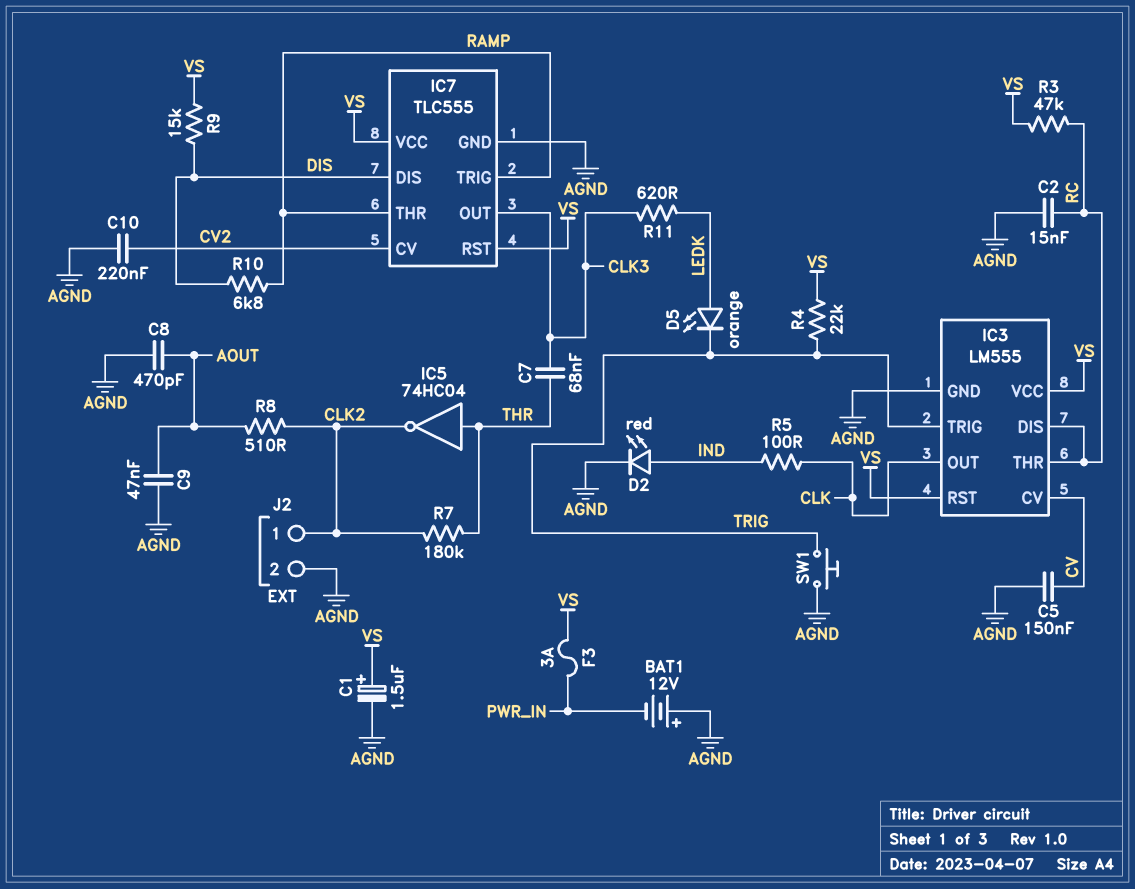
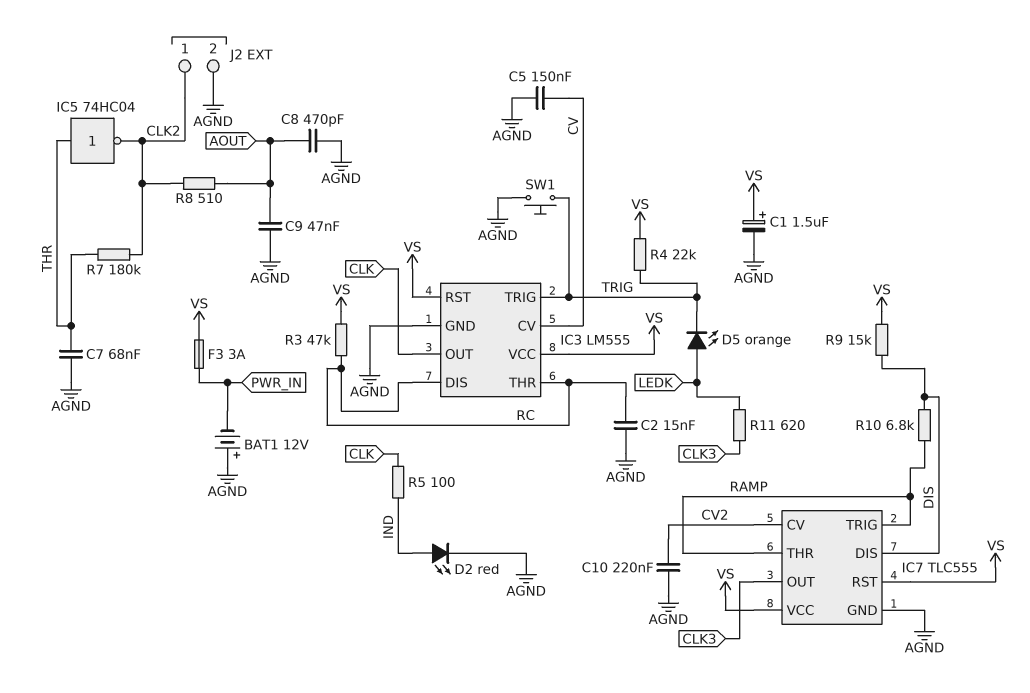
C7: 68nF (CLK3, THR) -> 68nF (AGND, THR)

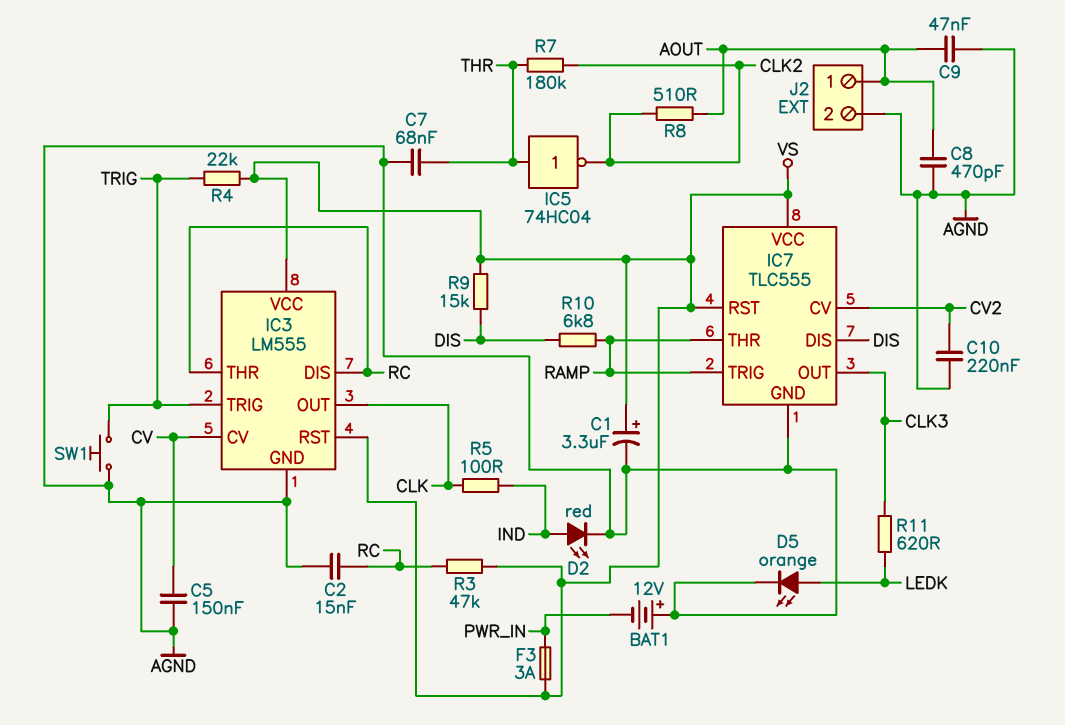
C1: 1.5uF (plus VS, minus AGND) -> 3.3uF (plus VS, minus AGND)
D5: LED orange (A LEDK, K TRIG) -> LED orange (A LEDK, K AGND)
J2 pin 1: CLK2 -> AOUT

